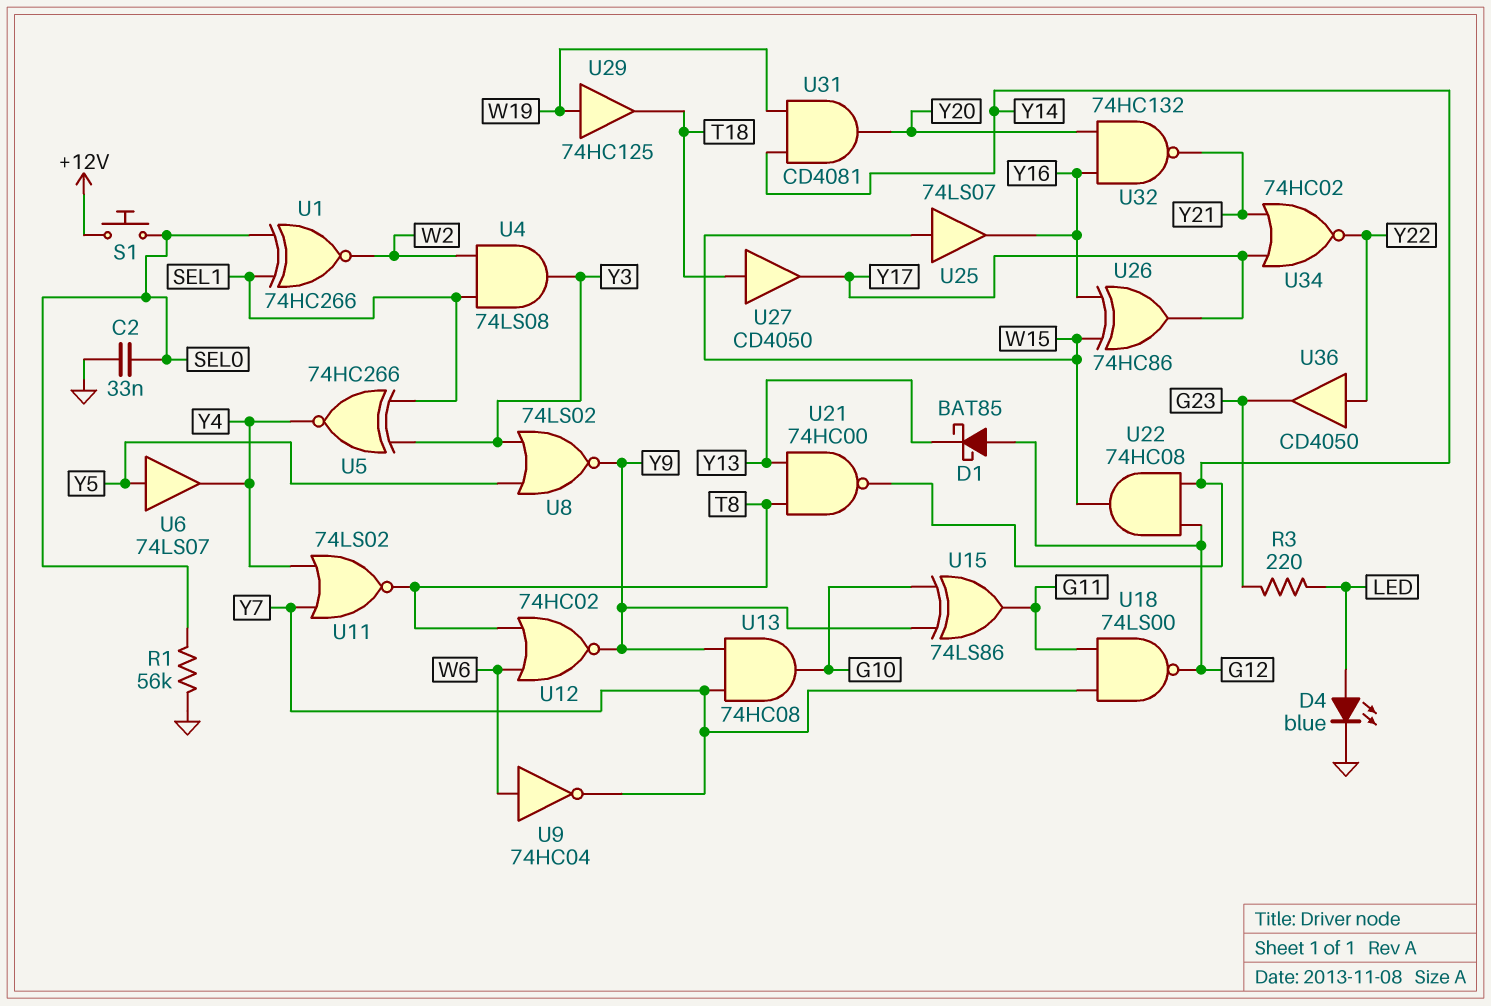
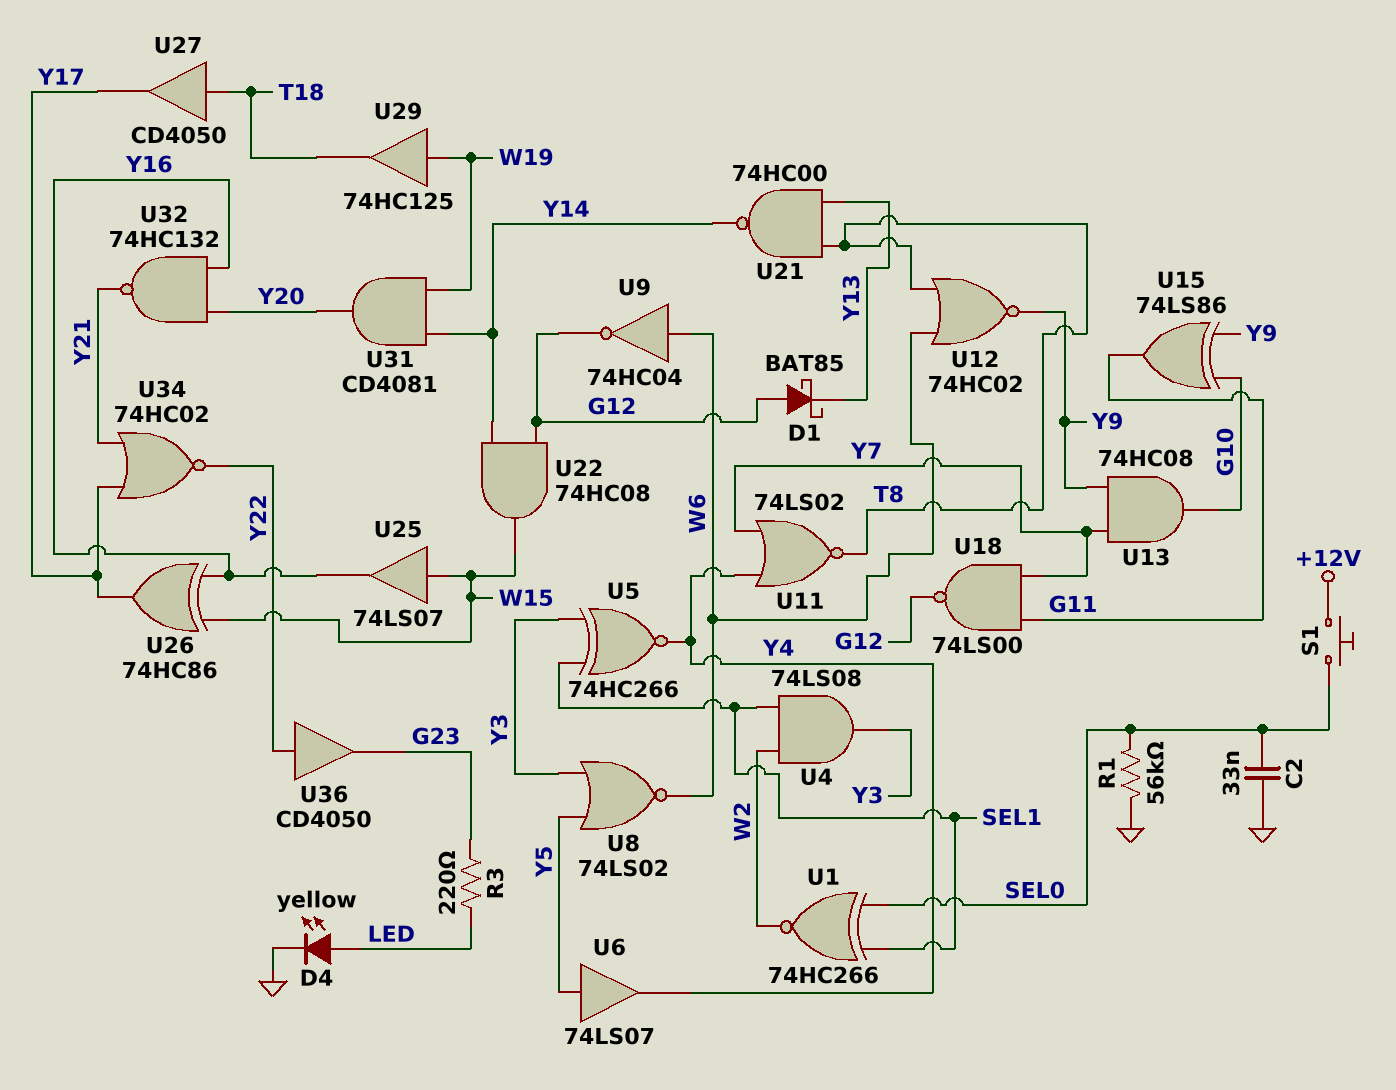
D4: LED blue (A LED, K GND) -> LED yellow (A LED, K GND)
U8: NOR 74LS02 (in Y3, in Y5, out Y9) -> NOR 74LS02 (in Y3, in Y5, out W6)
U9: NOT 74HC04 (in W6, out Y7) -> NOT 74HC04 (in W6, out G12)

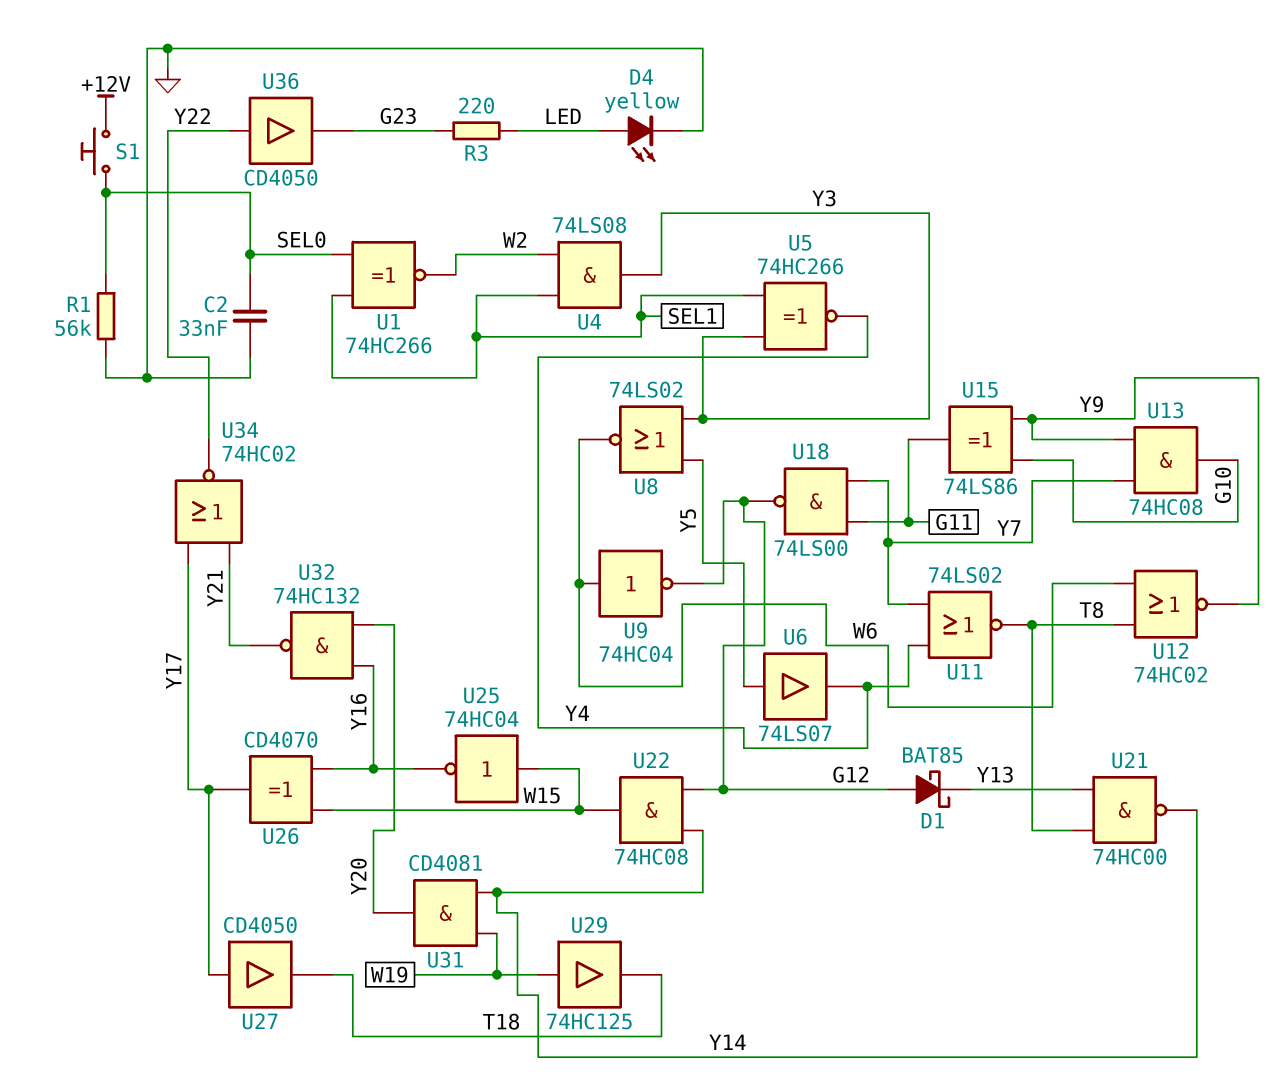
U25: buffer 74LS07 (in W15, out Y16) -> NOT 74HC04 (in W15, out Y16)
U26: XOR 74HC86 (in W15, in Y16, out Y17) -> XOR CD4070 (in W15, in Y16, out Y17)
U27: buffer CD4050 (in T18, out Y17) -> buffer CD4050 (in Y17, out T18)

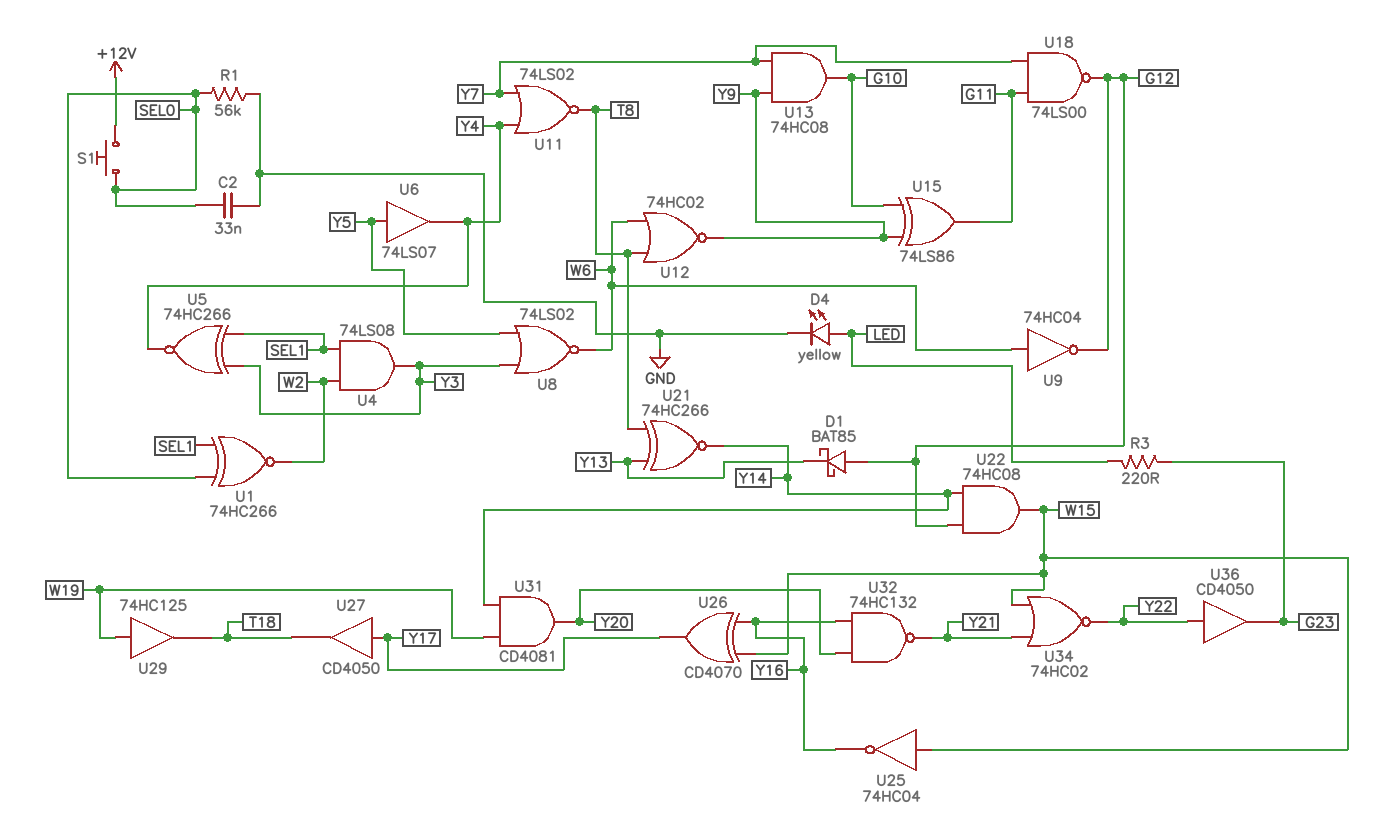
U21: NAND 74HC00 (in T8, in Y13, out Y14) -> XNOR 74HC266 (in T8, in Y13, out Y14)
U34: NOR 74HC02 (in Y17, in Y21, out Y22) -> NOR 74HC02 (in W15, in Y21, out Y22)

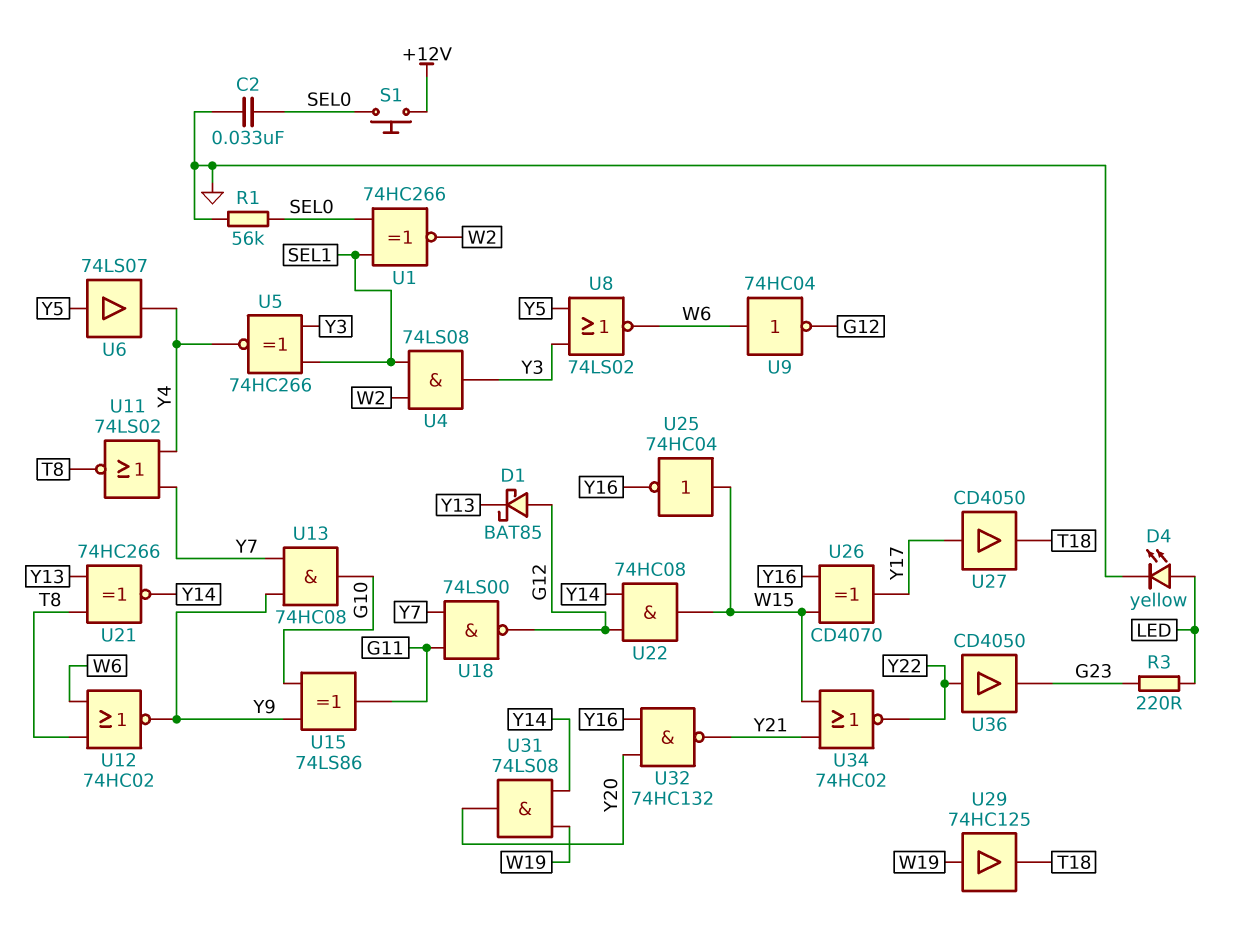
U31: AND CD4081 (in W19, in Y14, out Y20) -> AND 74LS08 (in W19, in Y14, out Y20)

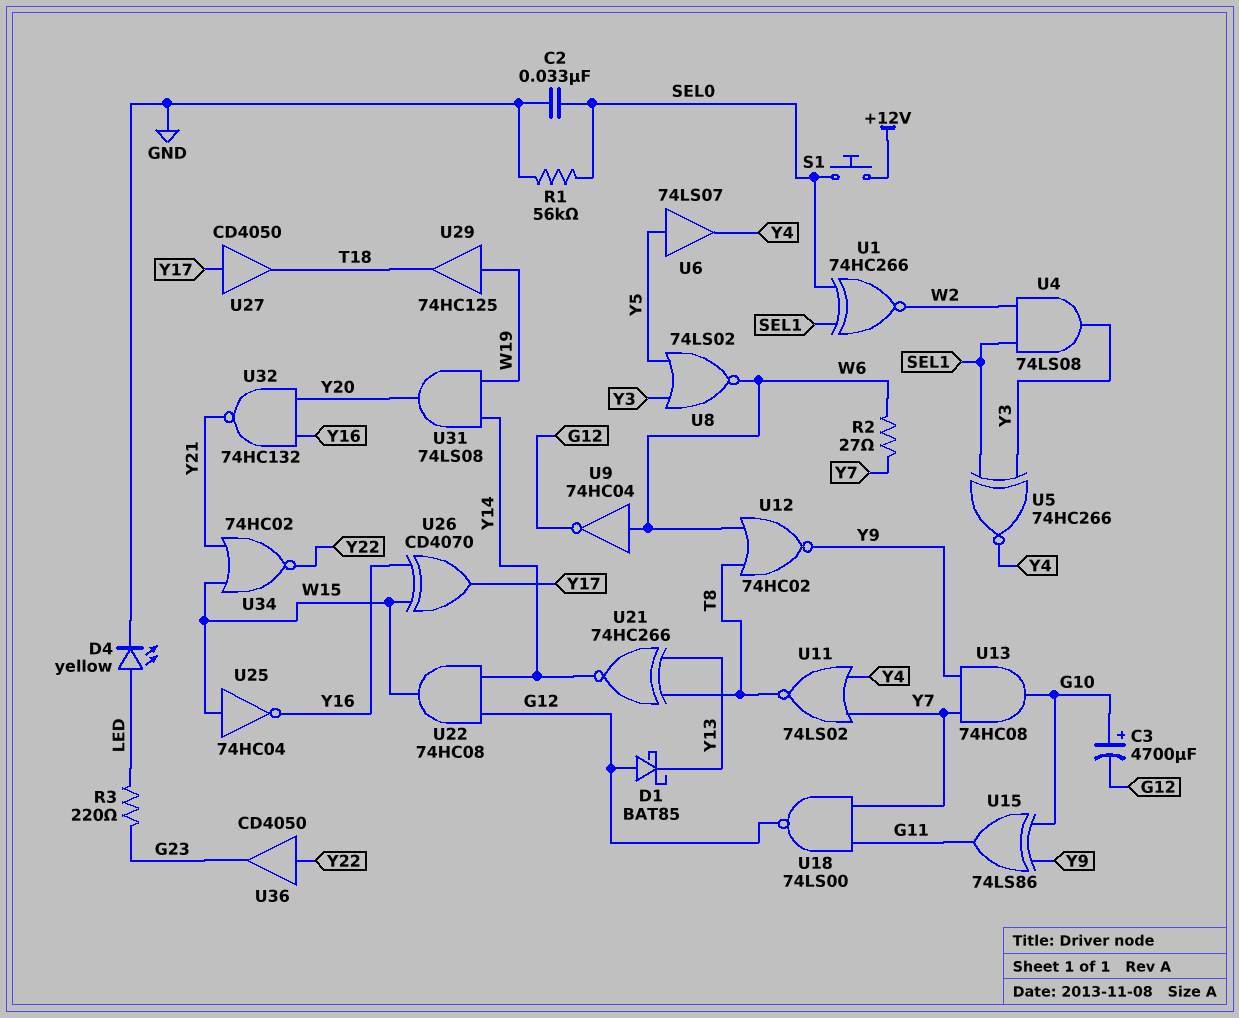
C3: none -> 4700uF (plus G10, minus G12)
R2: none -> 27 (W6, Y7)

